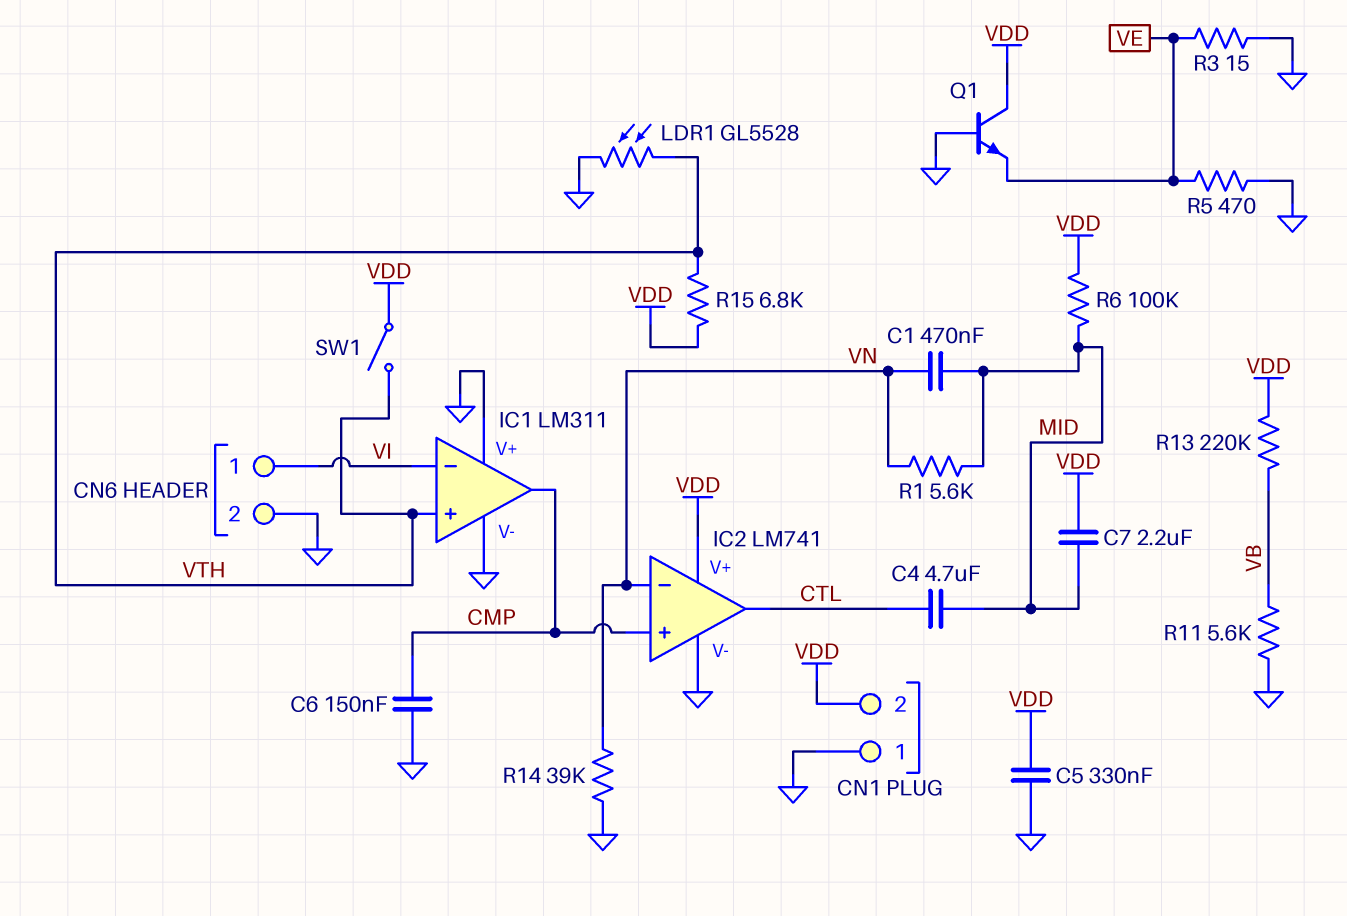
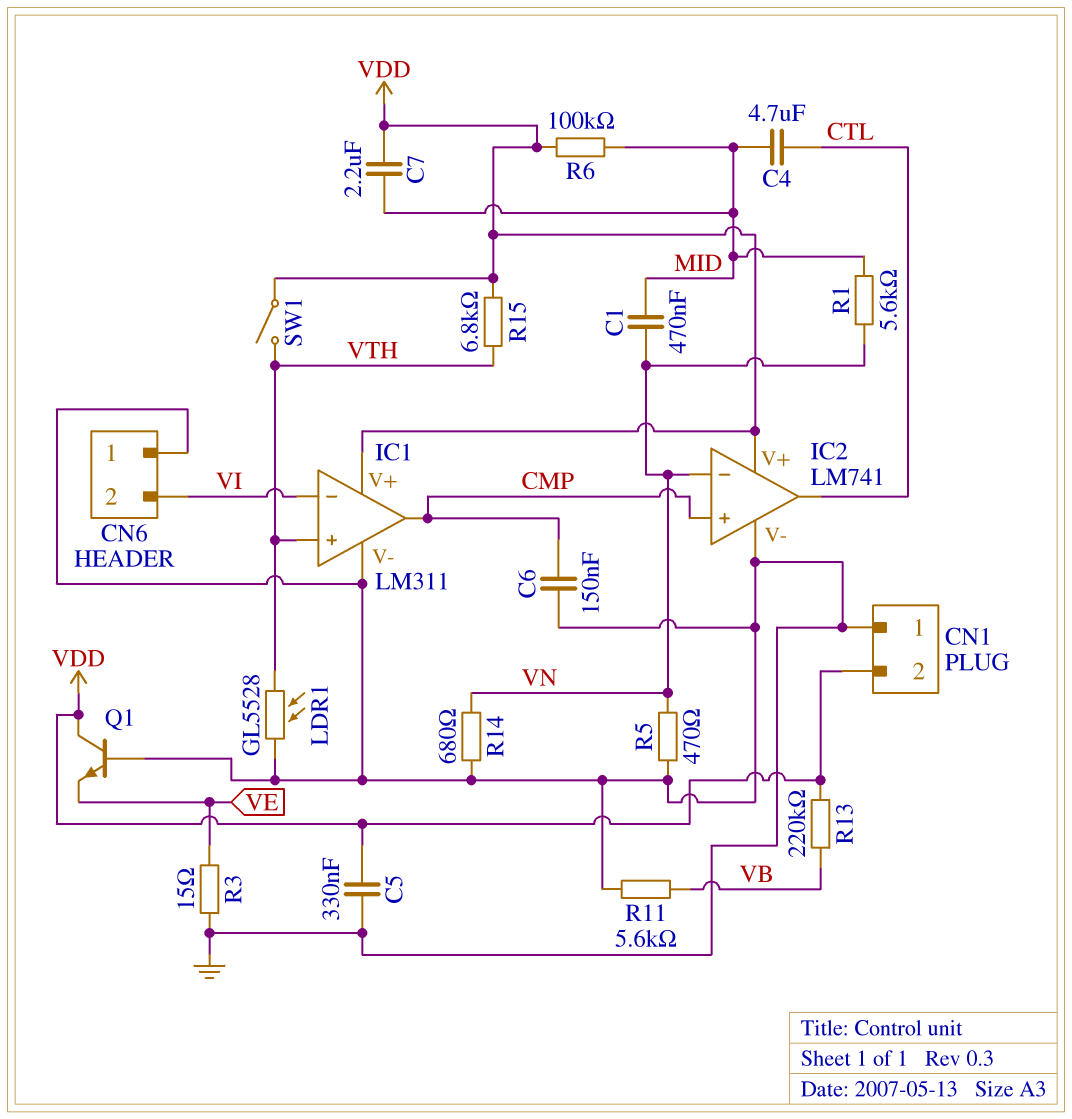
CN6 pin 1: VI -> GND
CN6 pin 2: GND -> VI
IC1 pin V+: GND -> VDD
R5: 470 (GND, VE) -> 470 (GND, VN)
R14: 39k (GND, VN) -> 680 (GND, VN)

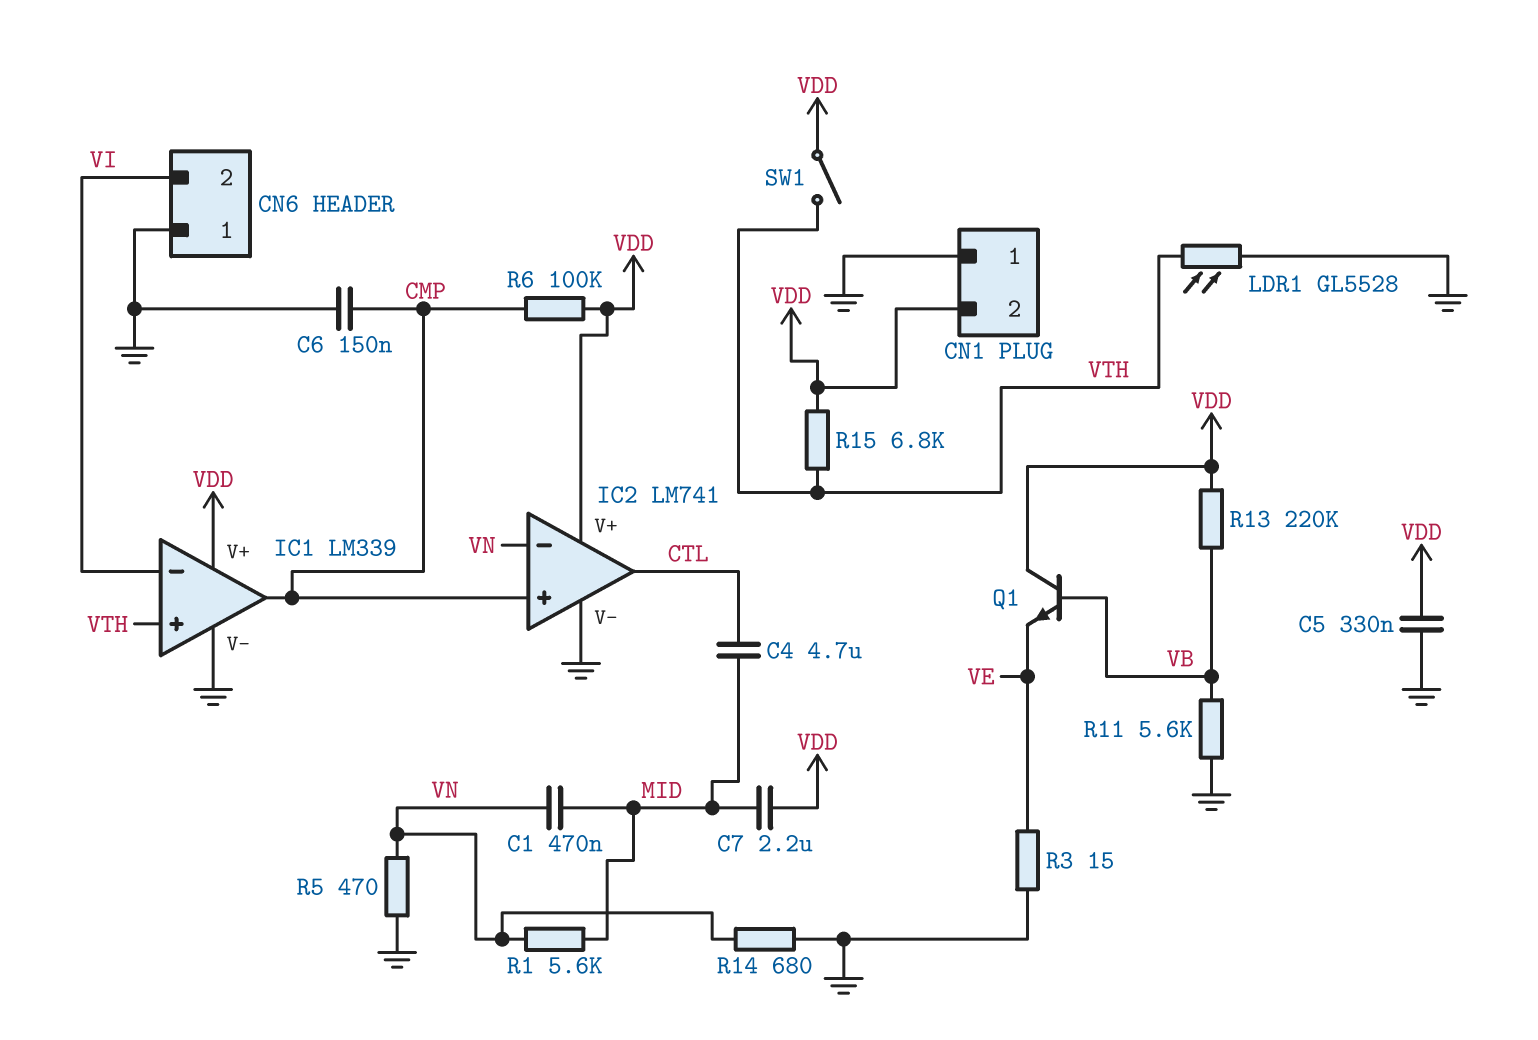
IC1: LM311 -> LM339
Q1: NPN (B GND, C VDD, E VE) -> NPN (B VB, C VDD, E VE)
R6: 100k (MID, VDD) -> 100k (CMP, VDD)

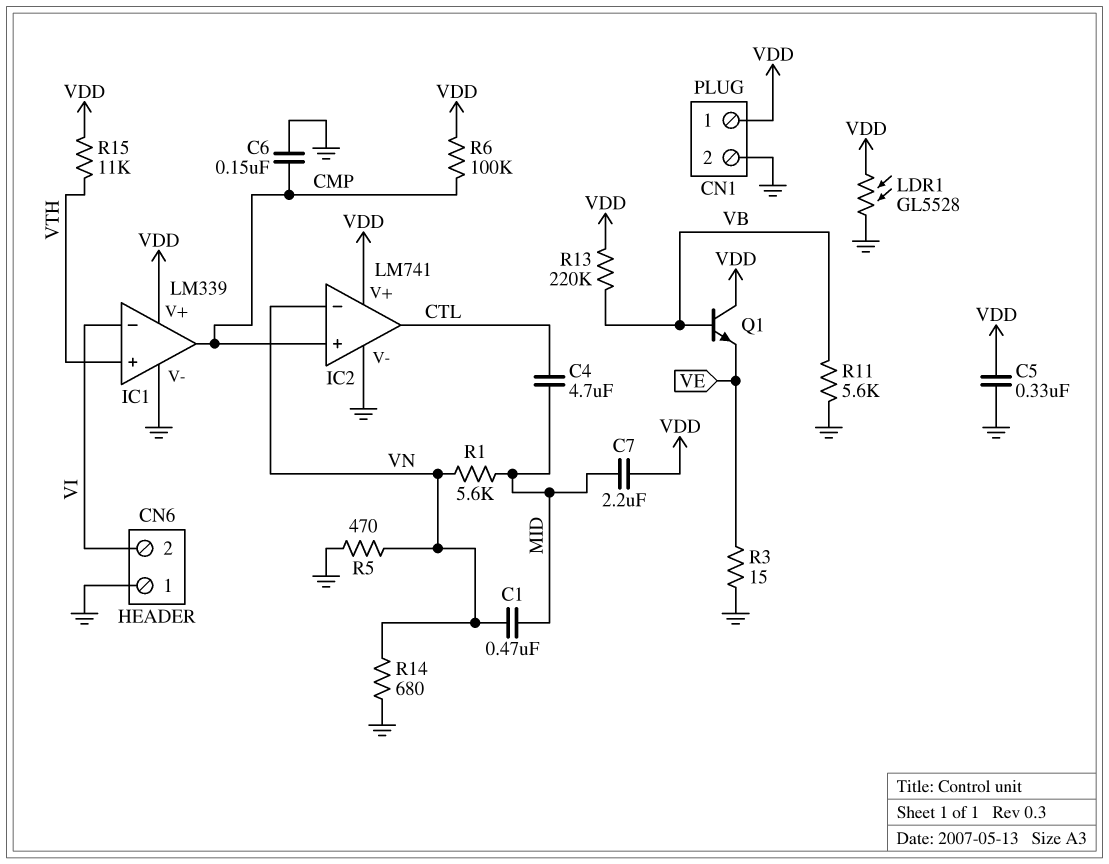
CN1 pin 1: GND -> VDD
CN1 pin 2: VDD -> GND
LDR1: GL5528 (GND, VTH) -> GL5528 (GND, VDD)
R15: 6.8k (VDD, VTH) -> 11k (VDD, VTH)
SW1: switch (VDD, VTH) -> none

